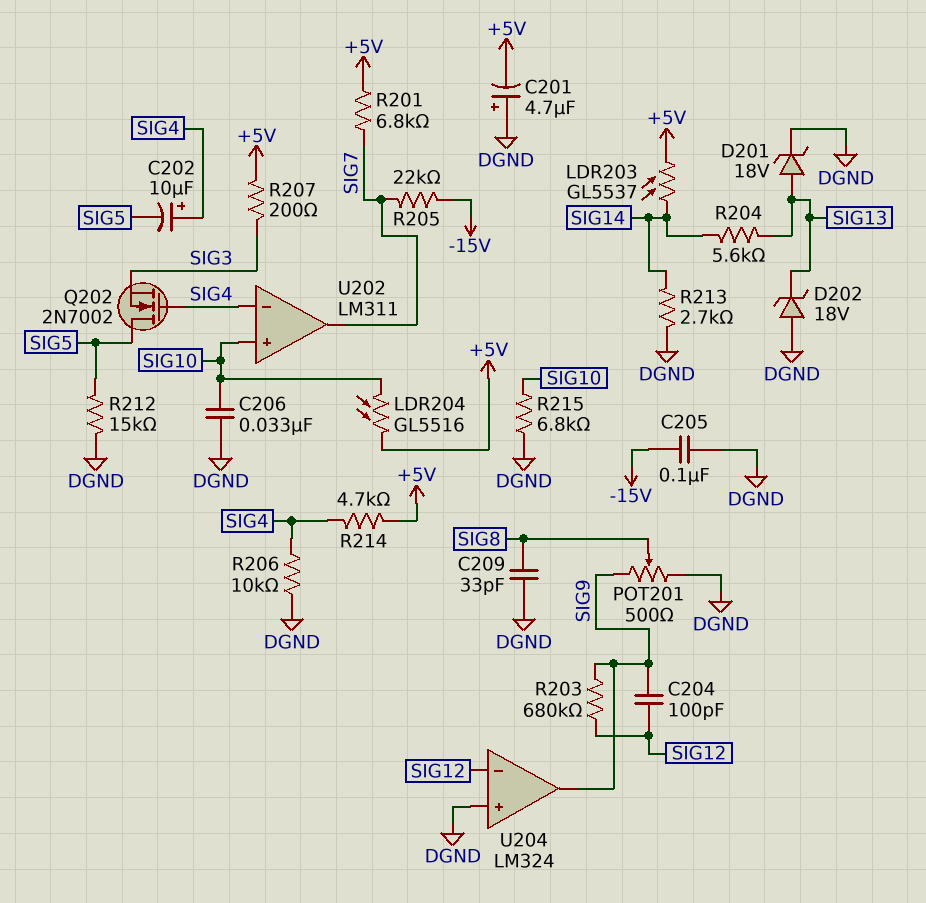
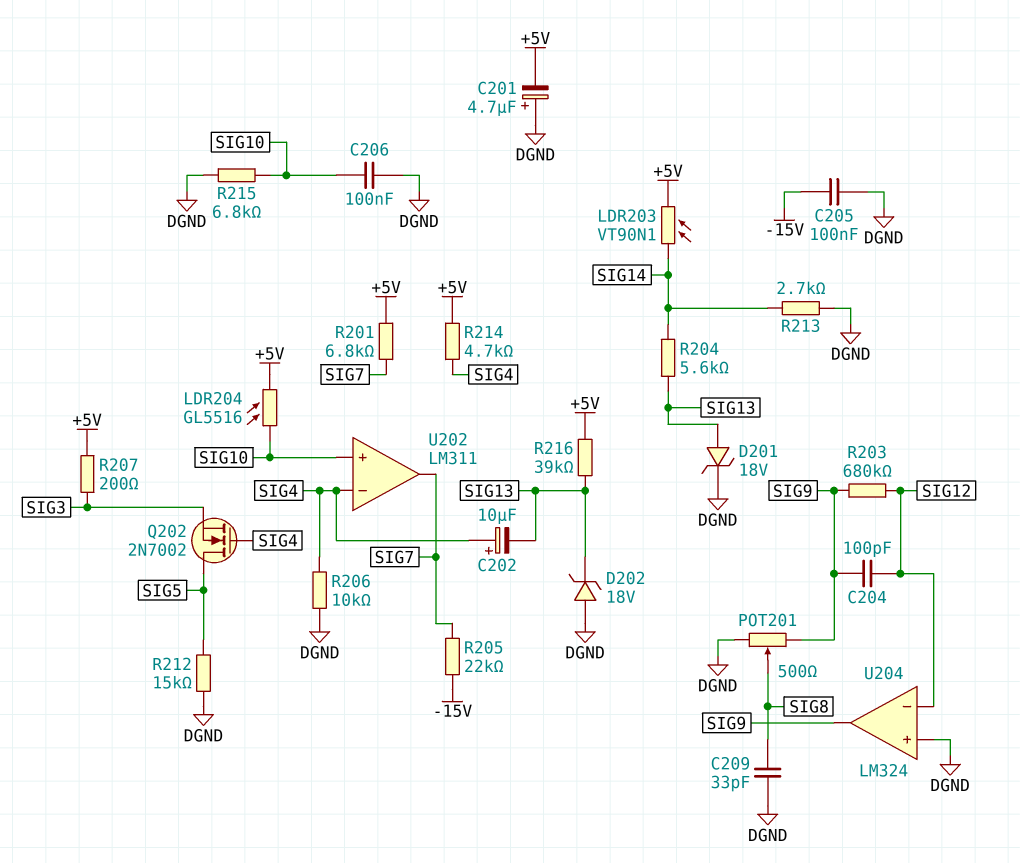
C202: 10uF (plus SIG4, minus SIG5) -> 10uF (plus SIG4, minus SIG13)
C206: 33nF (DGND, SIG10) -> 100nF (DGND, SIG10)
LDR203: GL5537 (+5V, SIG14) -> VT90N1 (+5V, SIG14)
R216: none -> 39k (+5V, SIG13)

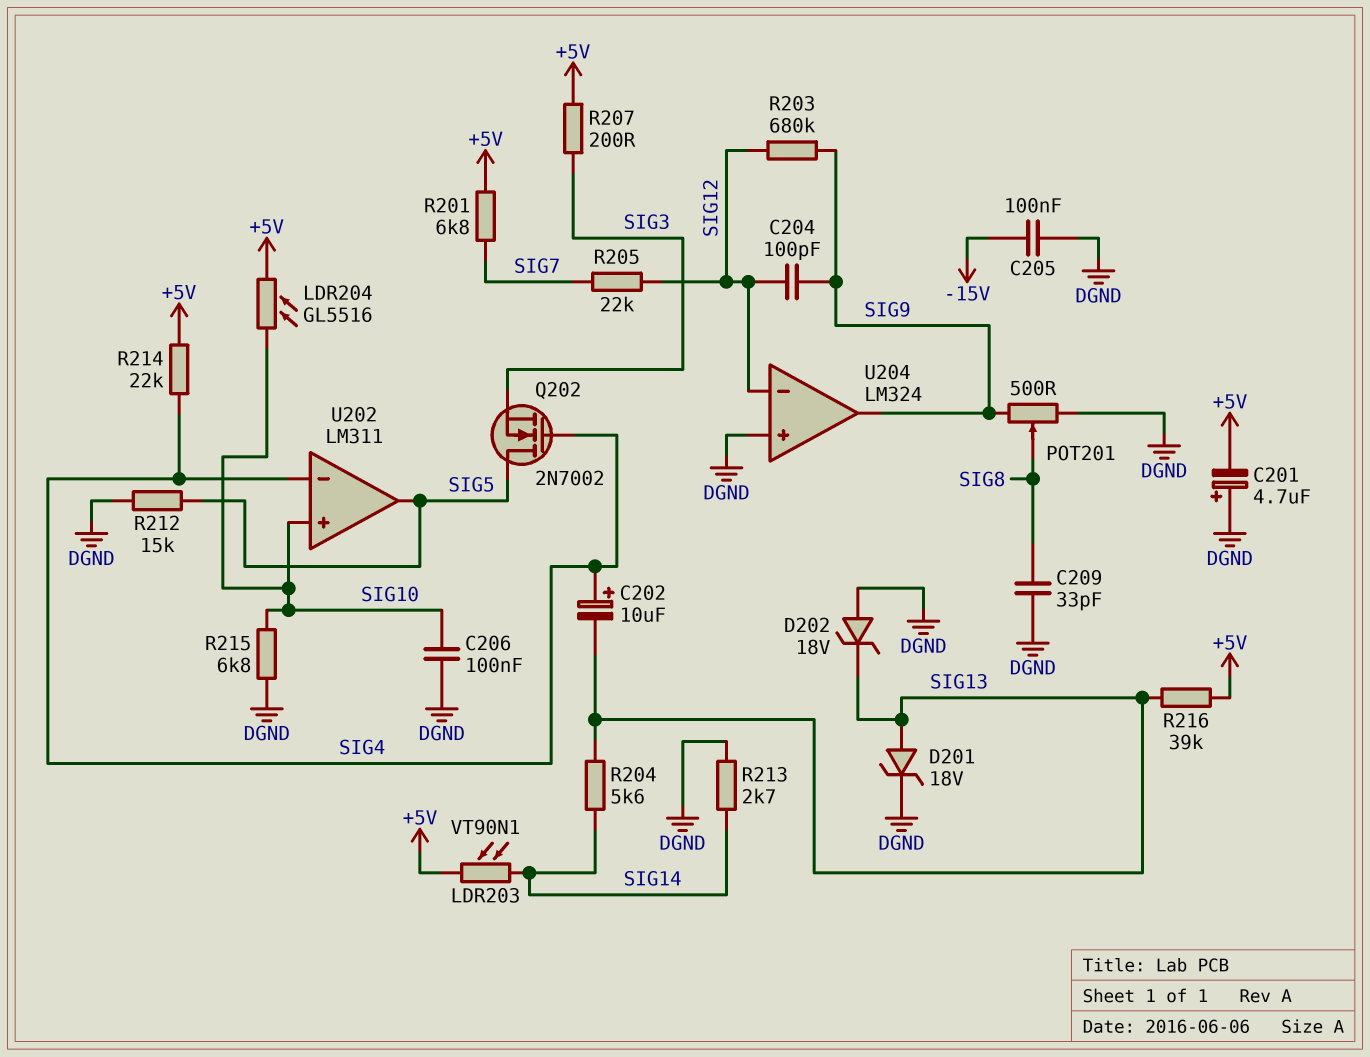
R205: 22k (-15V, SIG7) -> 22k (SIG7, SIG12)
R206: 10k (DGND, SIG4) -> none
R214: 4.7k (+5V, SIG4) -> 22k (+5V, SIG4)
U202 pin out: SIG7 -> SIG5

